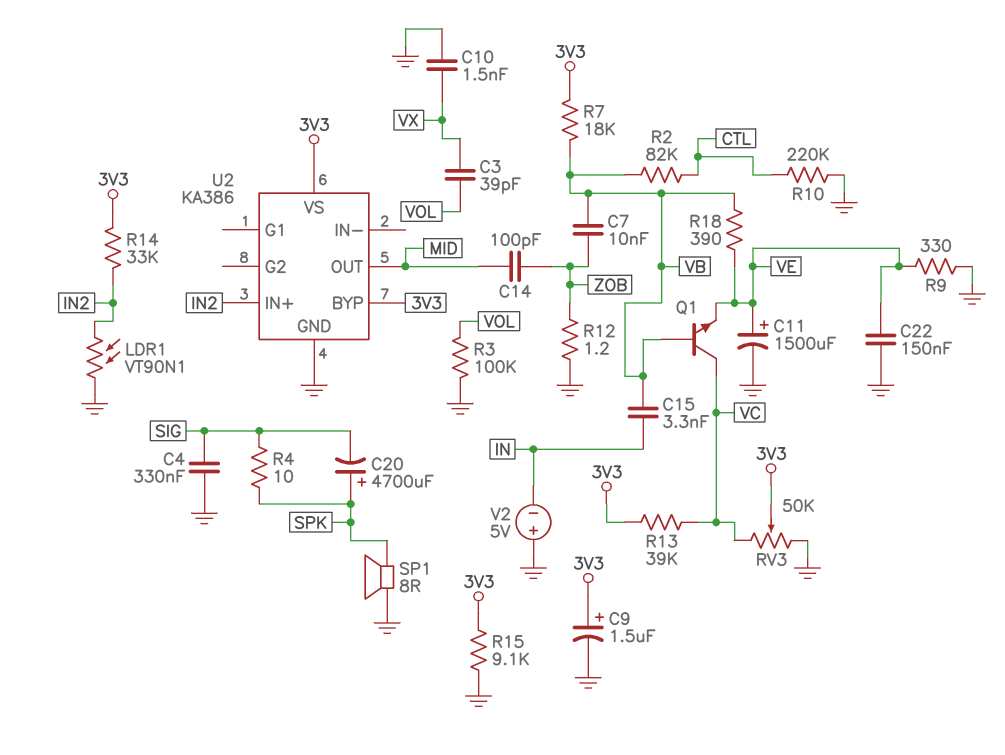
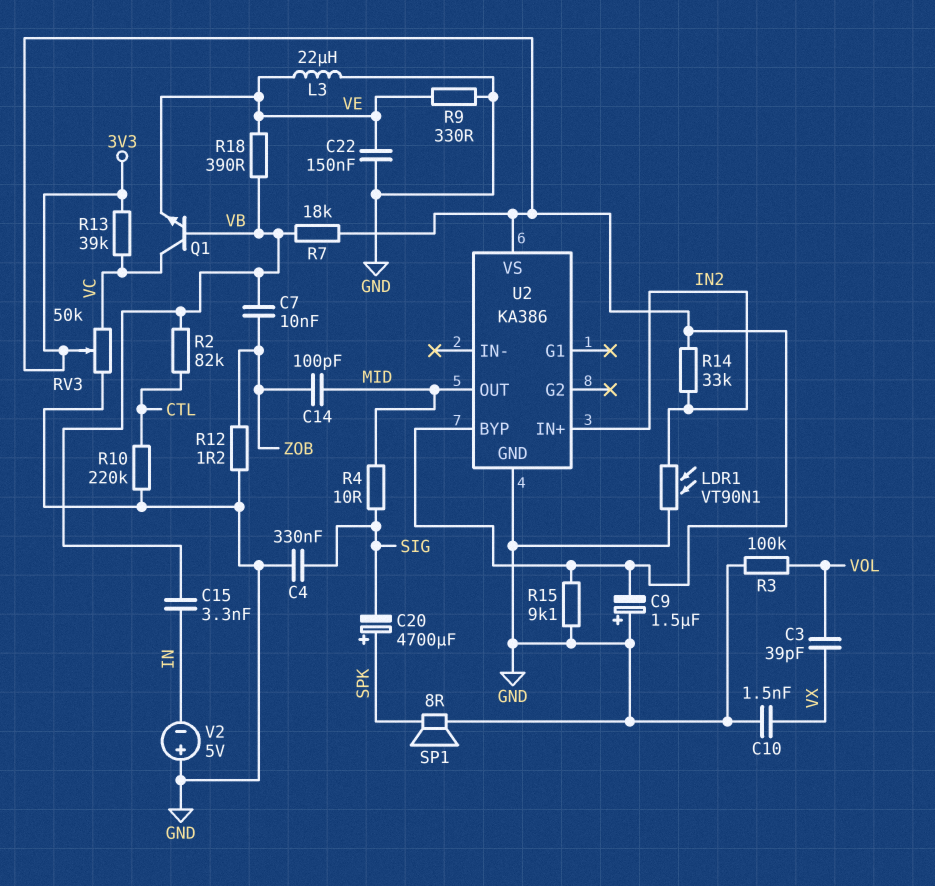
C9: 1.5uF (plus 3V3, minus GND) -> 1.5uF (plus GND, minus 3V3)
C11: 1500uF (plus VE, minus GND) -> none
L3: none -> 22uH (GND, VE)
R4: 10 (SIG, SPK) -> 10 (MID, SIG)

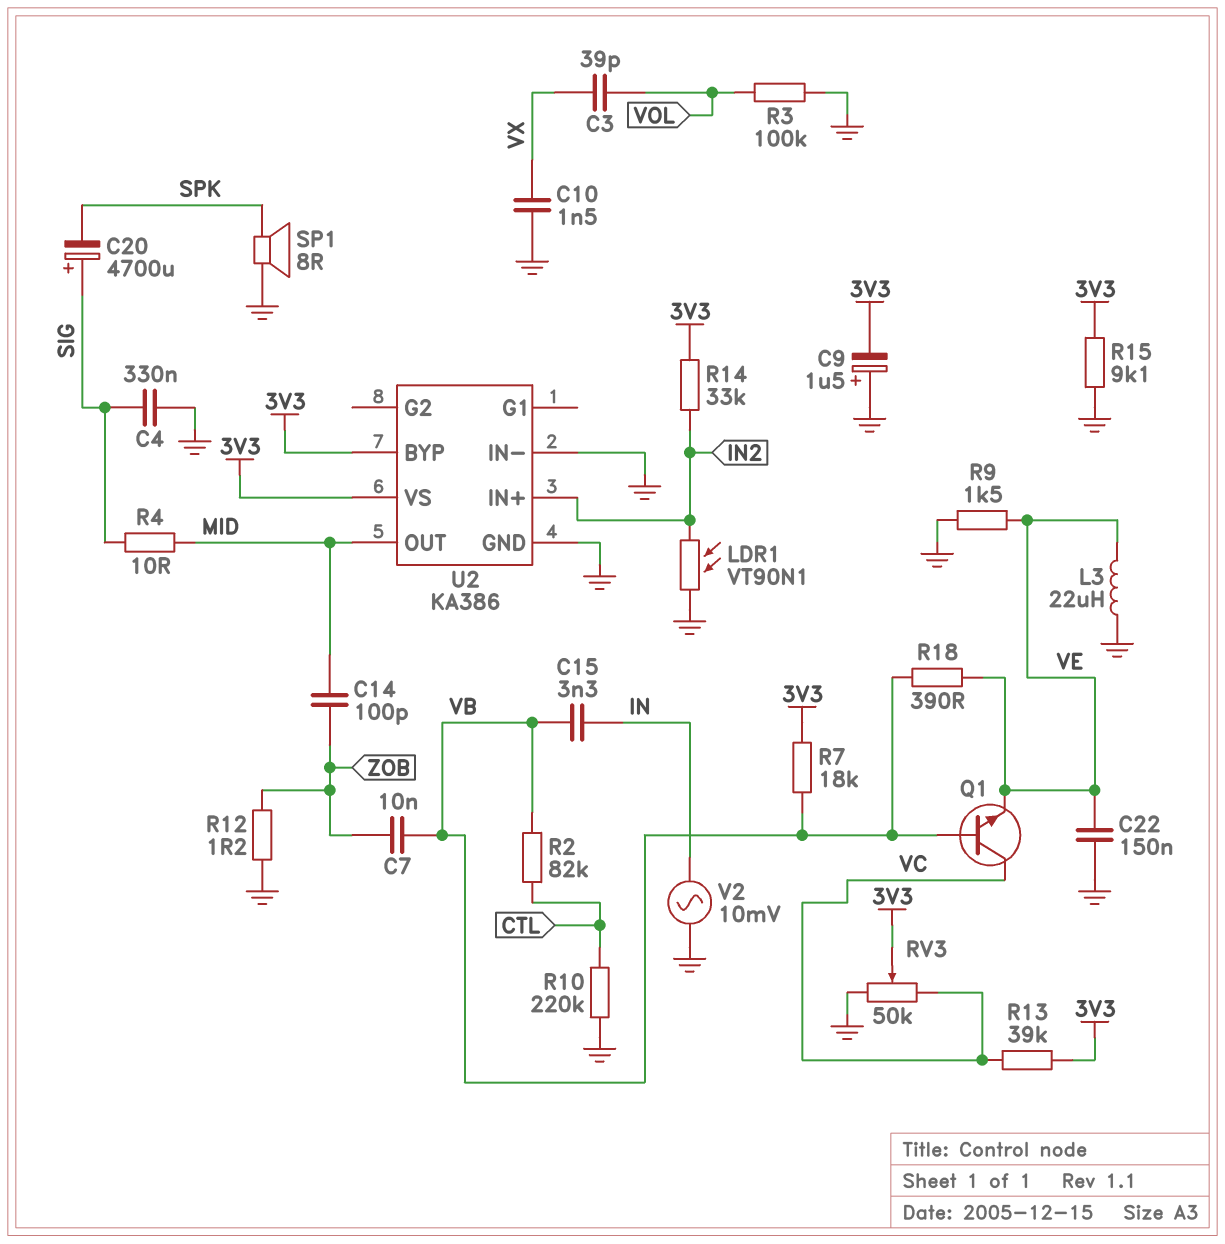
C20: 4700uF (plus SPK, minus SIG) -> 4700uF (plus SIG, minus SPK)
R9: 330 (GND, VE) -> 1.5k (GND, VE)
U2 pin IN-: none -> GND
V2: 5V (plus GND, minus IN) -> AC 10mV (GND, IN)

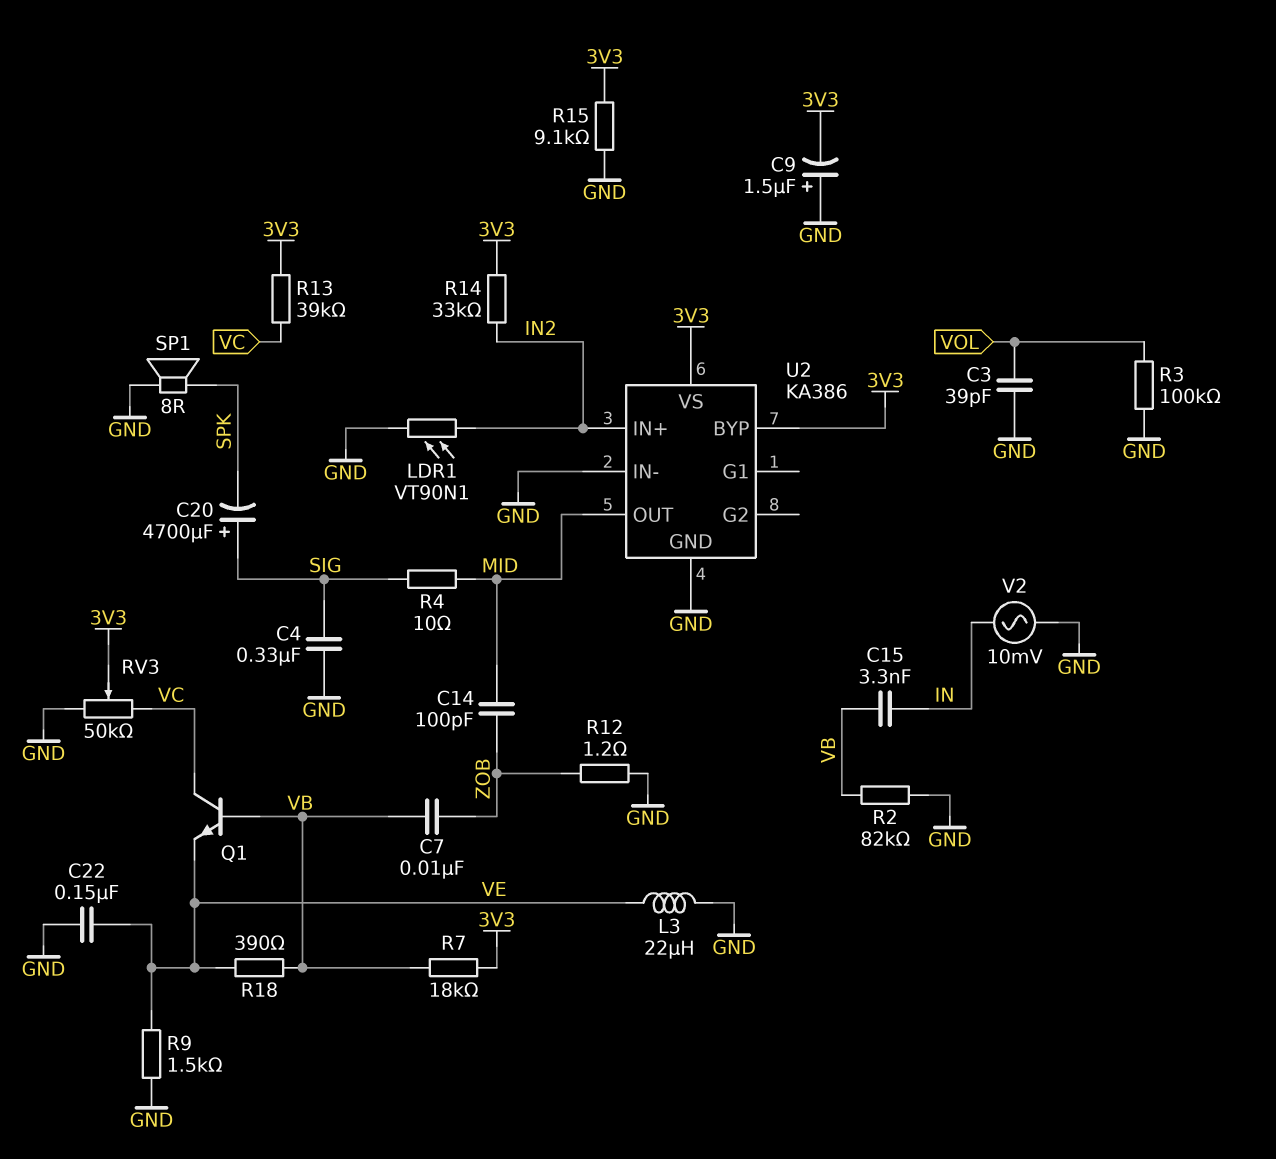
C3: 39pF (VOL, VX) -> 39pF (GND, VOL)
C10: 1.5nF (GND, VX) -> none
R2: 82k (CTL, VB) -> 82k (GND, VB)
R10: 220k (CTL, GND) -> none

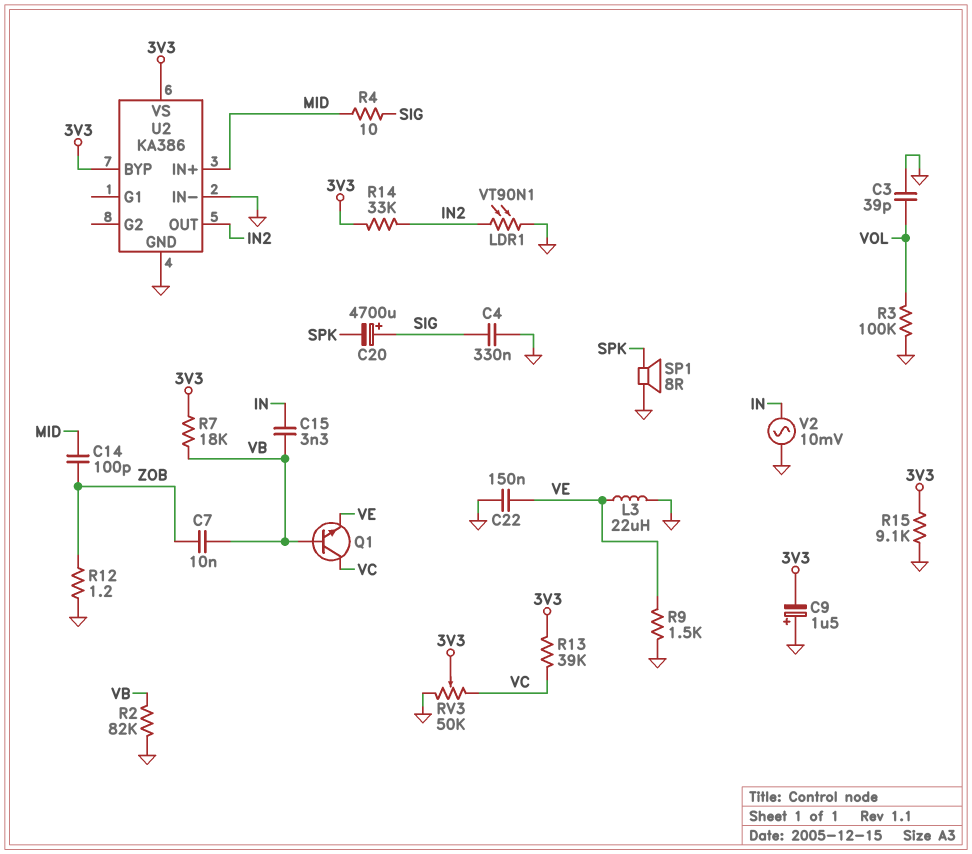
R18: 390 (VB, VE) -> none
U2 pin IN+: IN2 -> MID
U2 pin OUT: MID -> IN2

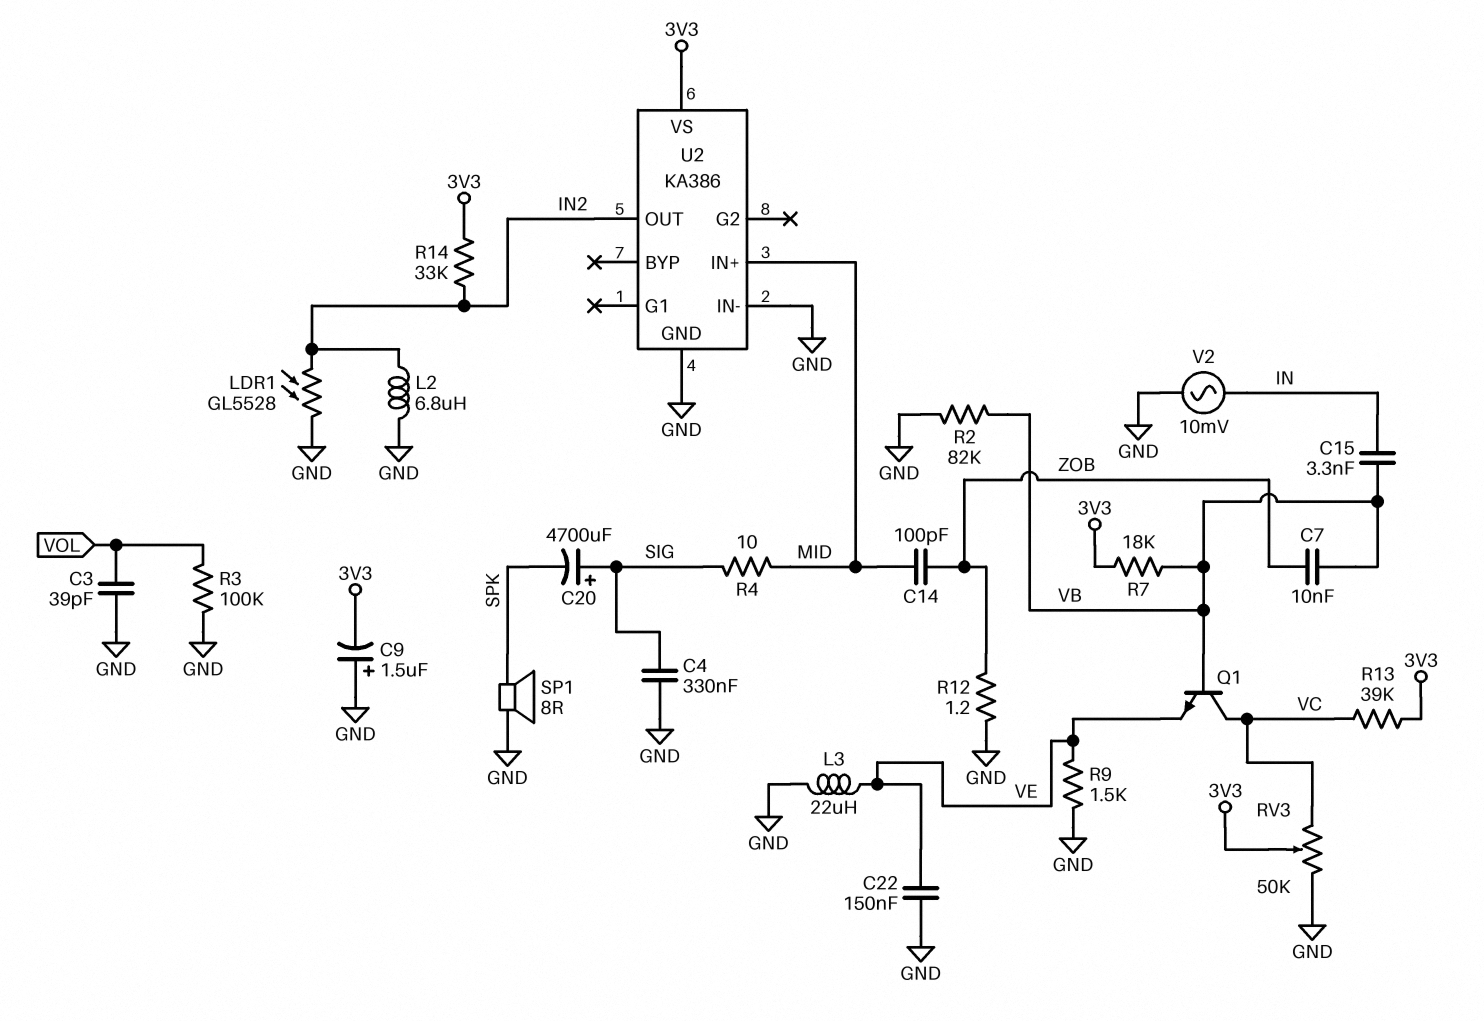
L2: none -> 6.8uH (GND, IN2)
LDR1: VT90N1 (GND, IN2) -> GL5528 (GND, IN2)
R15: 9.1k (3V3, GND) -> none
U2 pin BYP: 3V3 -> none

